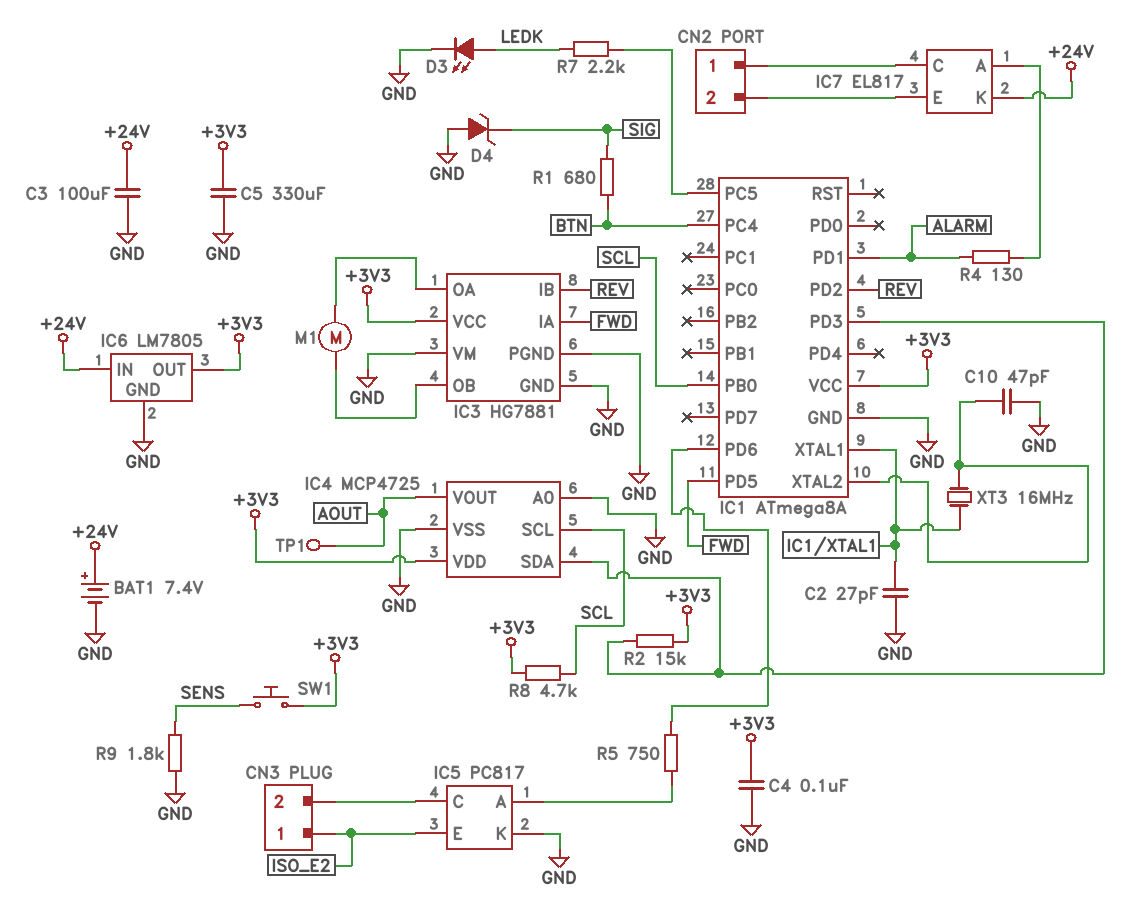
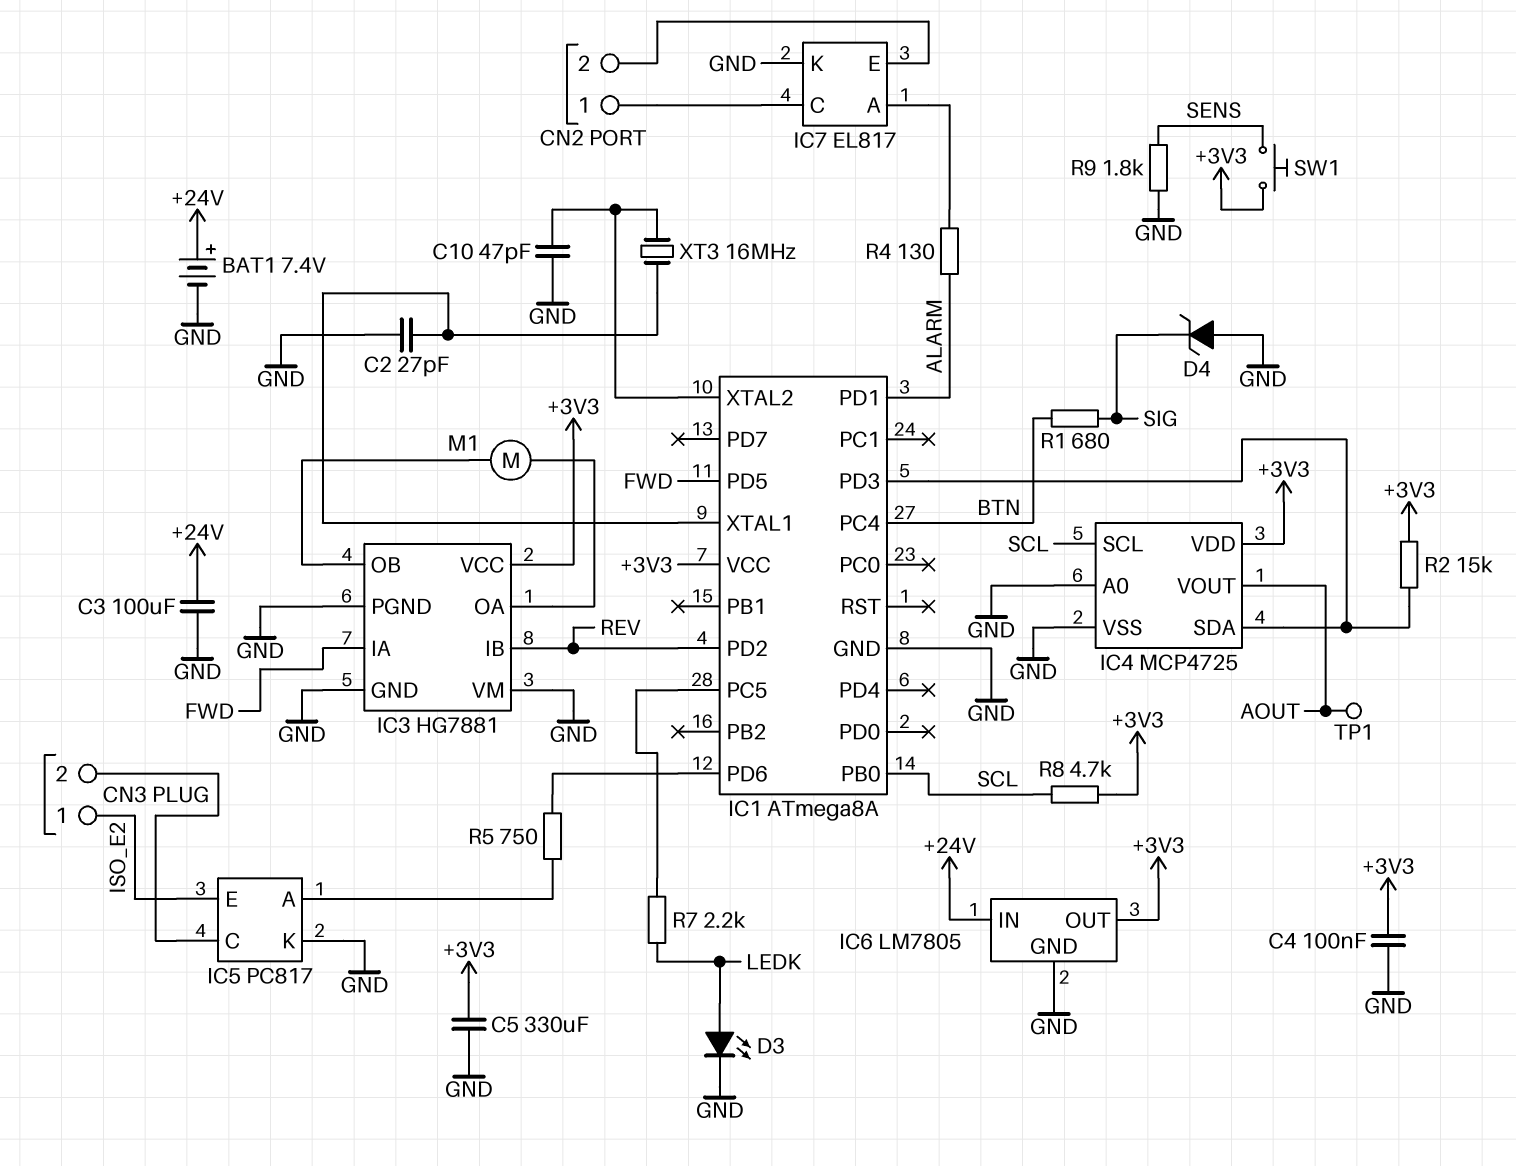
IC7 pin K: +24V -> GND

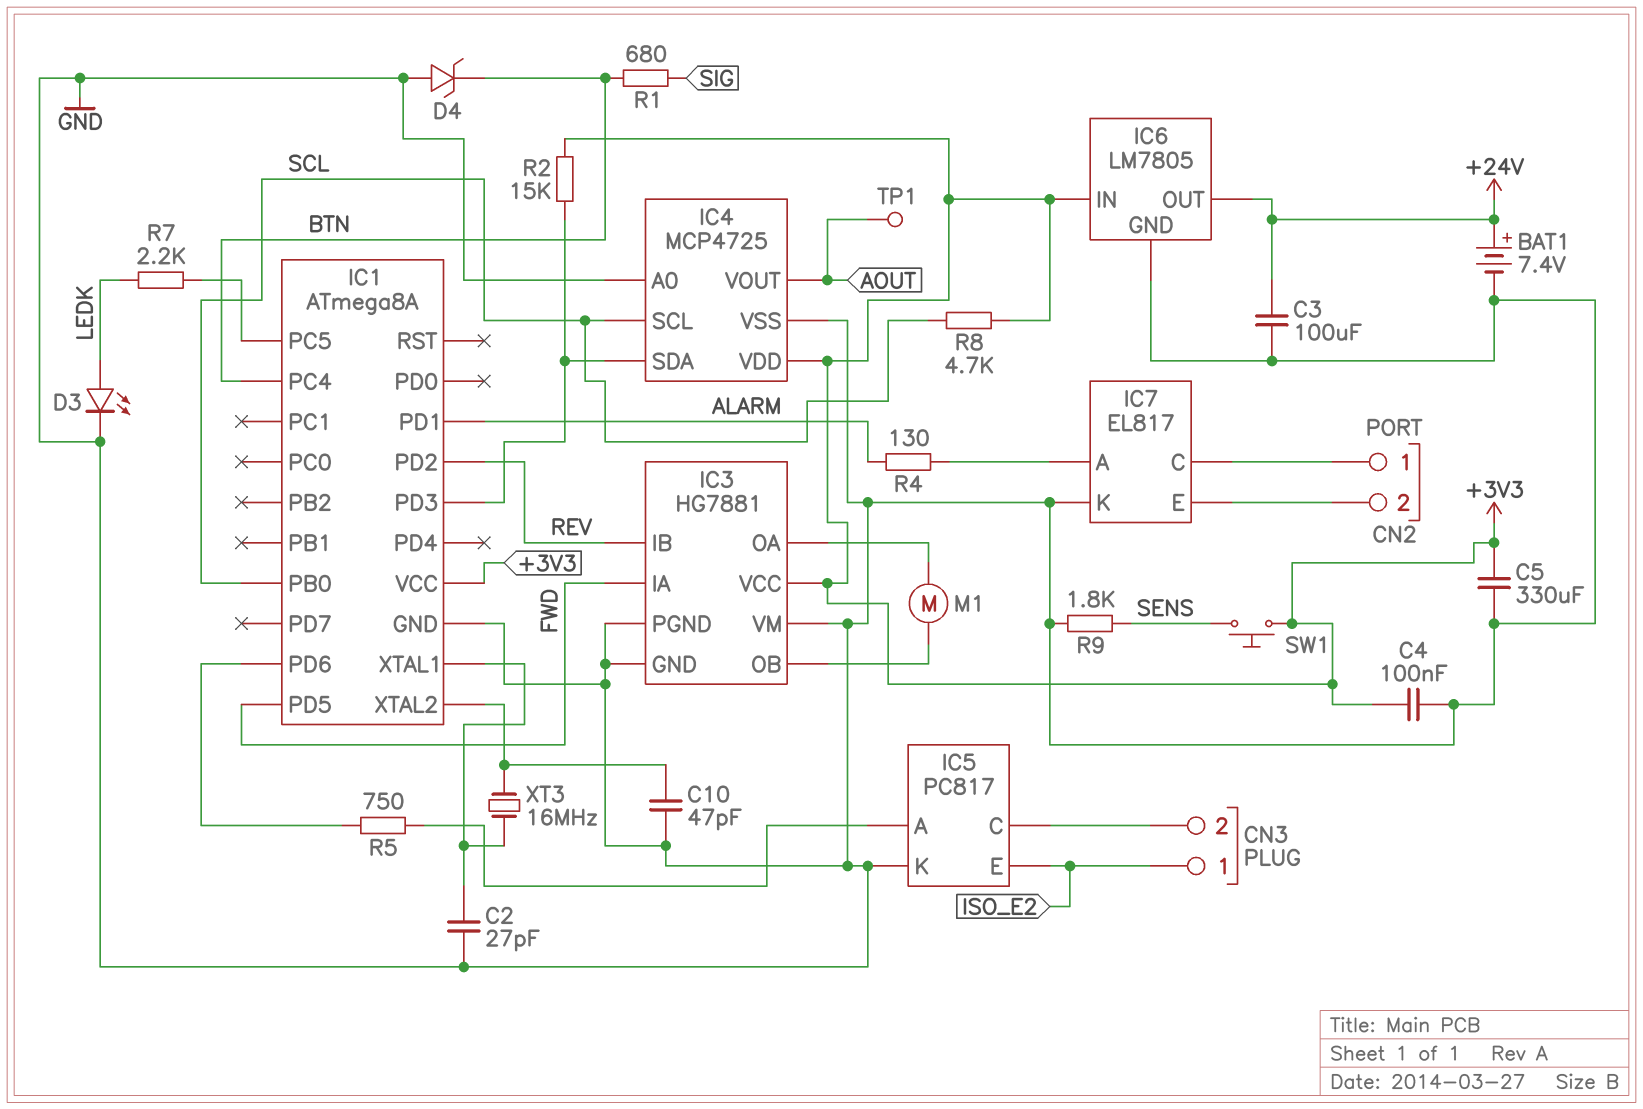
D4: zener (A GND, K SIG) -> zener (A GND, K BTN)
IC6 pin IN: +24V -> +3V3
IC6 pin OUT: +3V3 -> +24V

